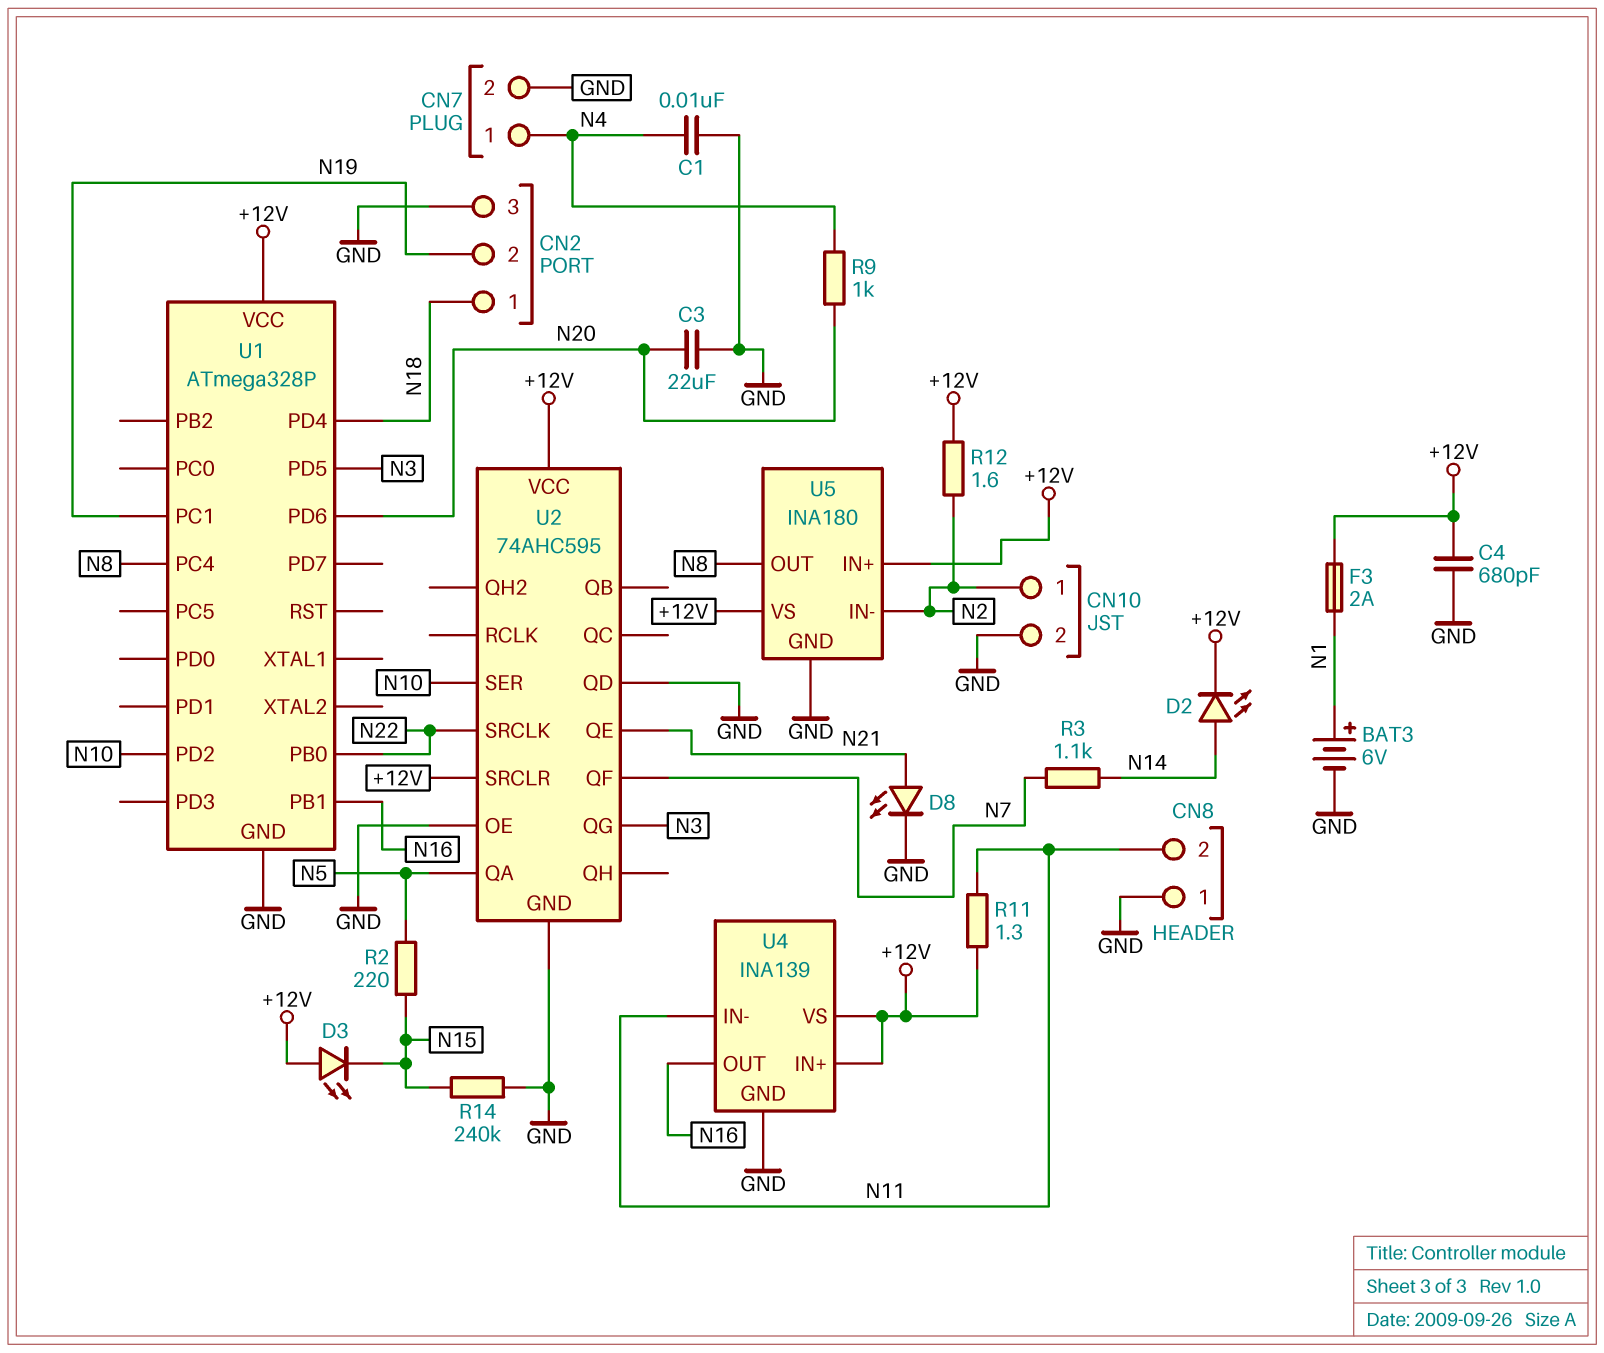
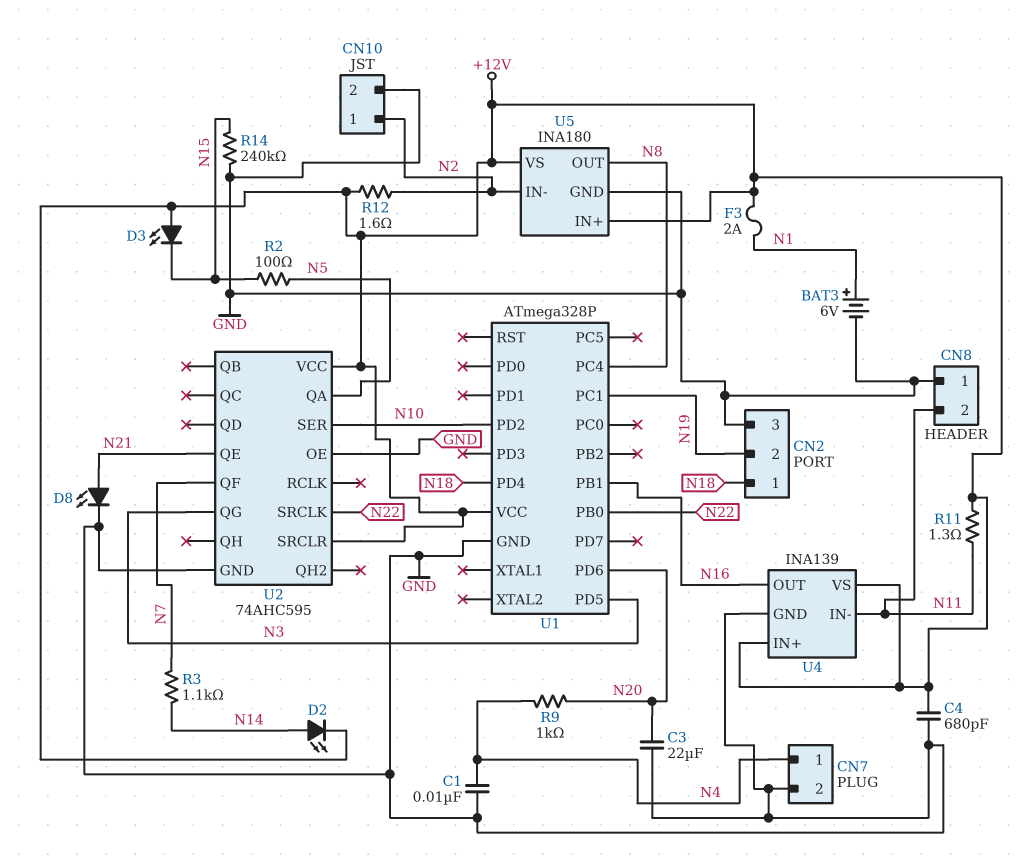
R2: 220 (N5, N15) -> 100 (N5, N15)
U2 pin QD: GND -> none

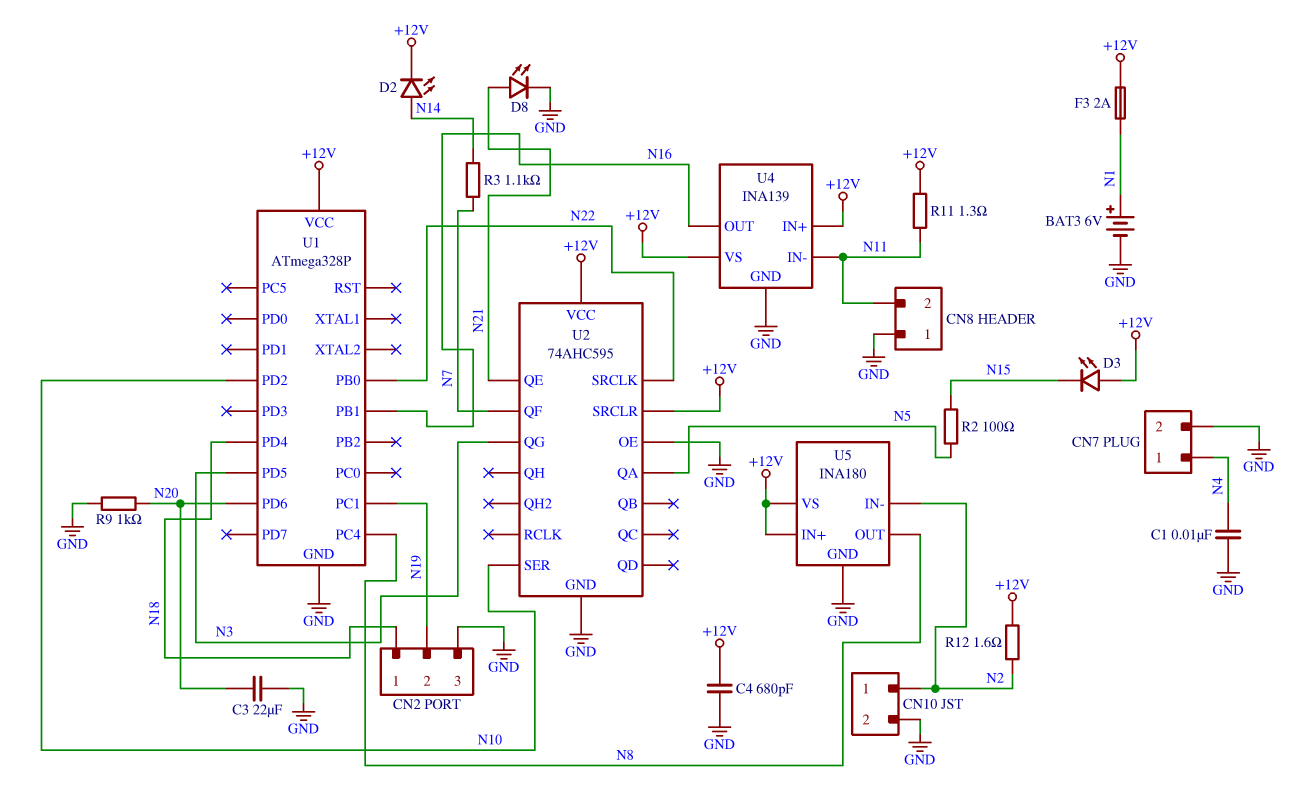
R9: 1k (N4, N20) -> 1k (GND, N20)
R14: 240k (GND, N15) -> none

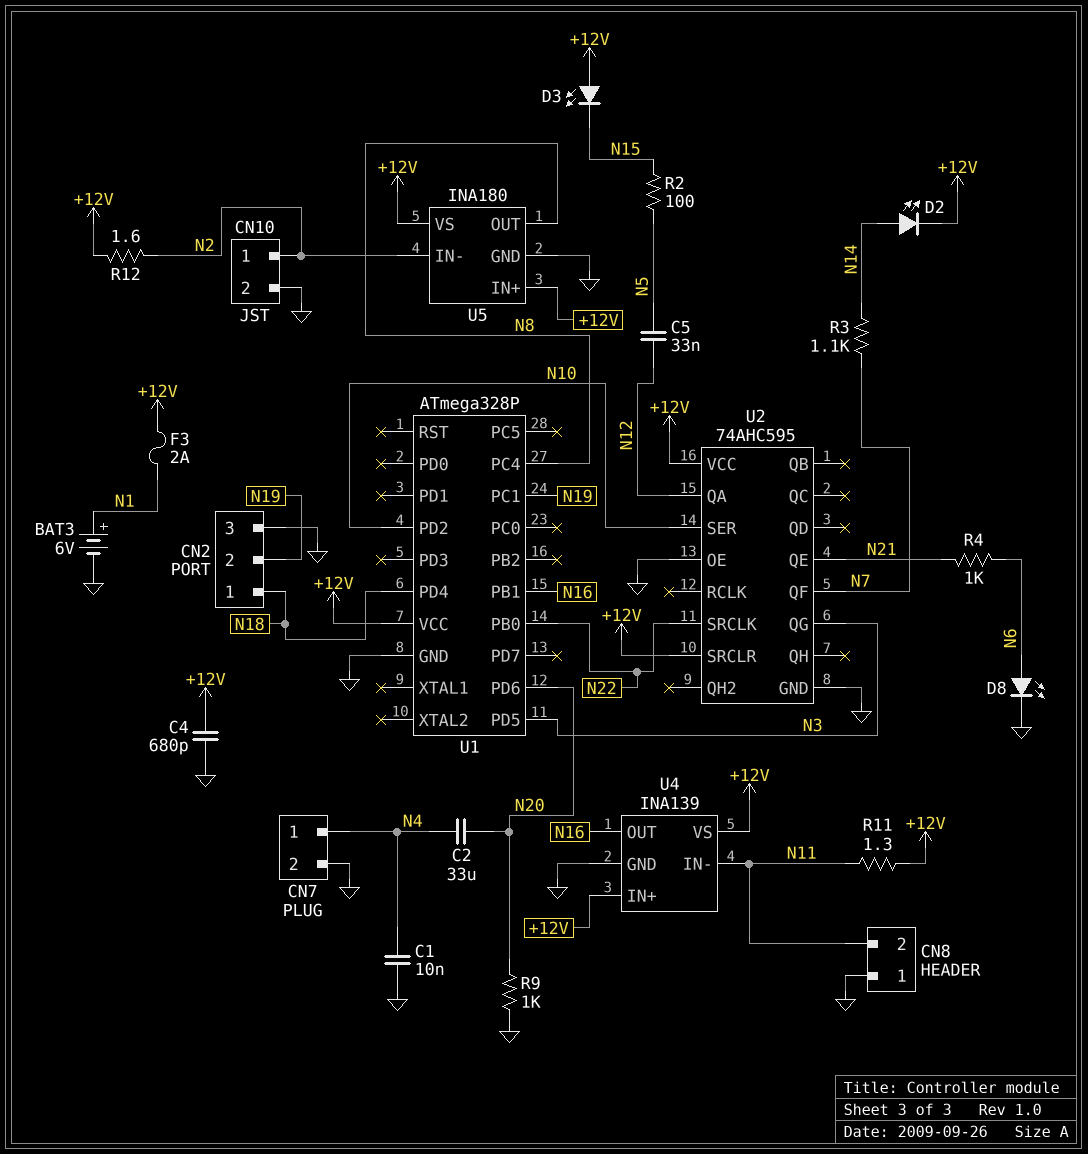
C2: none -> 33uF (N4, N20)
C3: 22uF (GND, N20) -> none
C5: none -> 33nF (N5, N12)
D8: LED (A N21, K GND) -> LED (A N6, K GND)
R4: none -> 1k (N6, N21)
U2 pin QA: N5 -> N12

